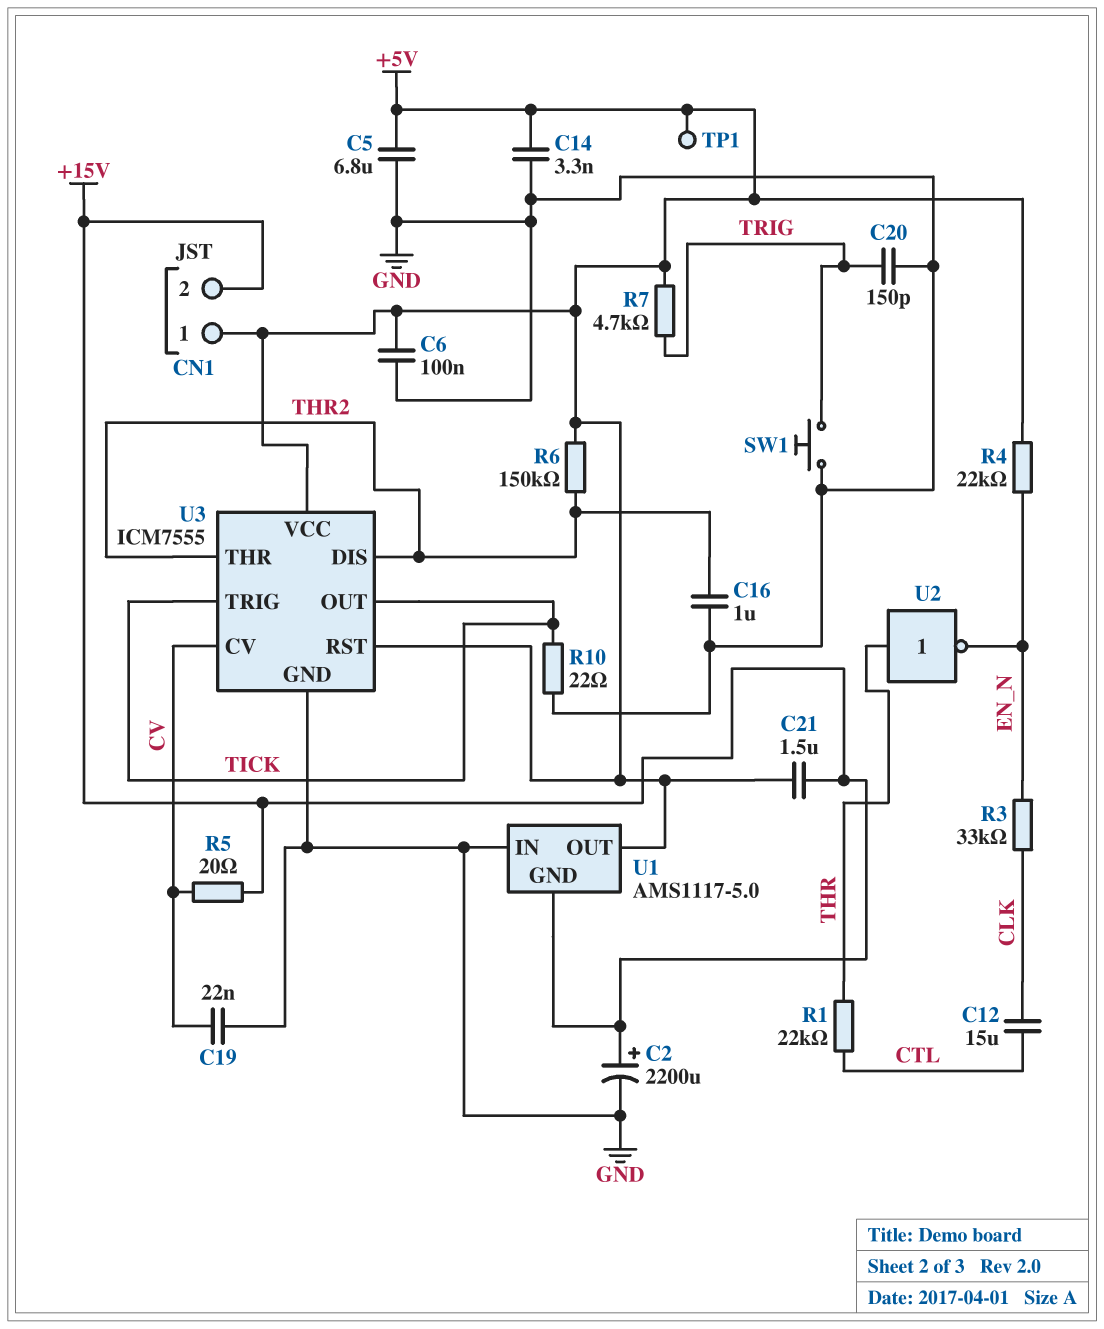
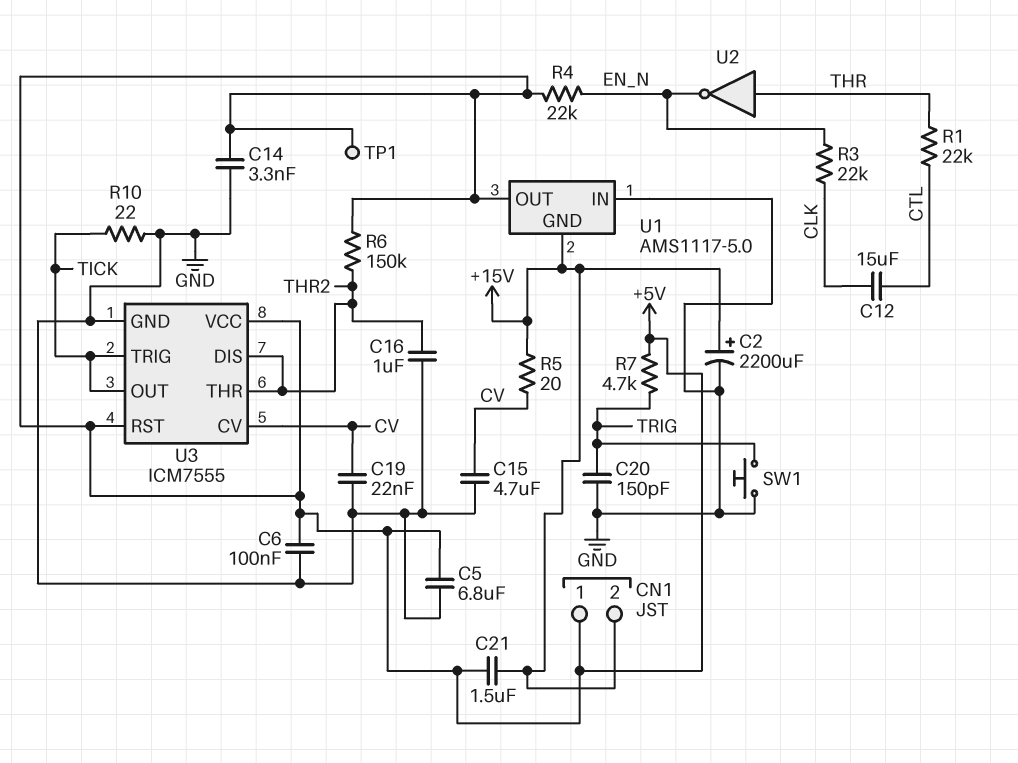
C15: none -> 4.7uF (CV, GND)
R3: 33k (CLK, EN_N) -> 22k (CLK, EN_N)

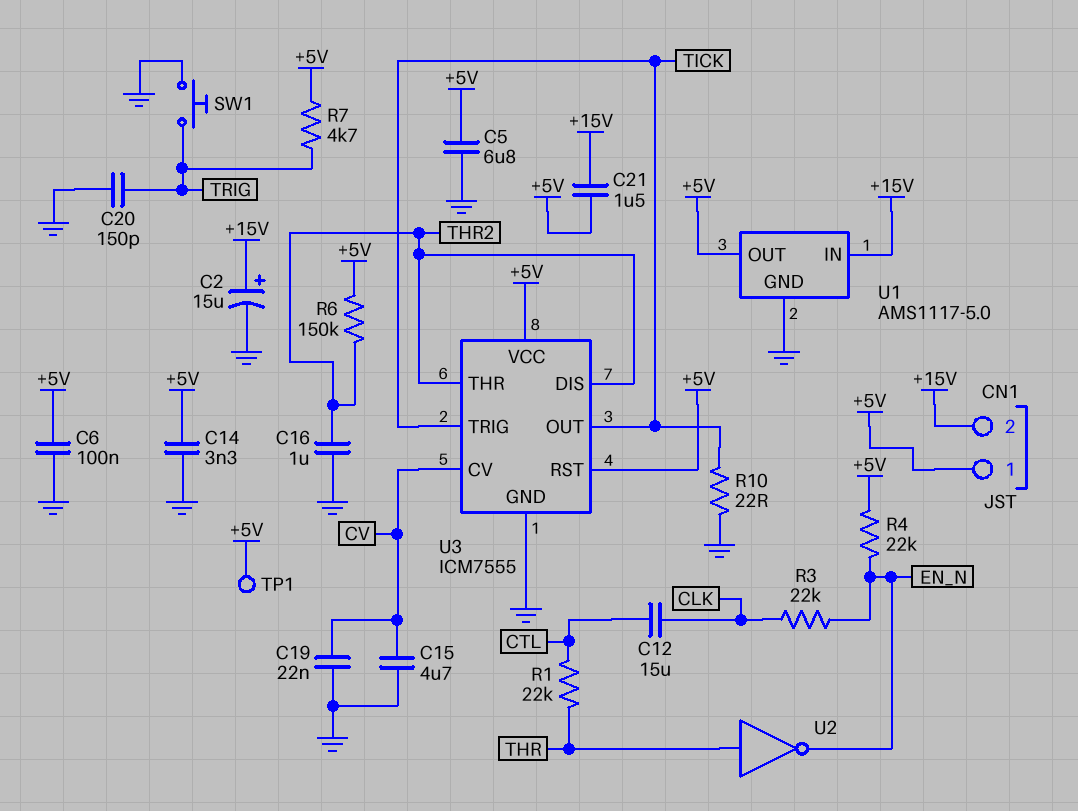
C2: 2200uF (plus +15V, minus GND) -> 15uF (plus +15V, minus GND)
R5: 20 (+15V, CV) -> none
U1 pin GND: +15V -> GND
U1 pin IN: GND -> +15V

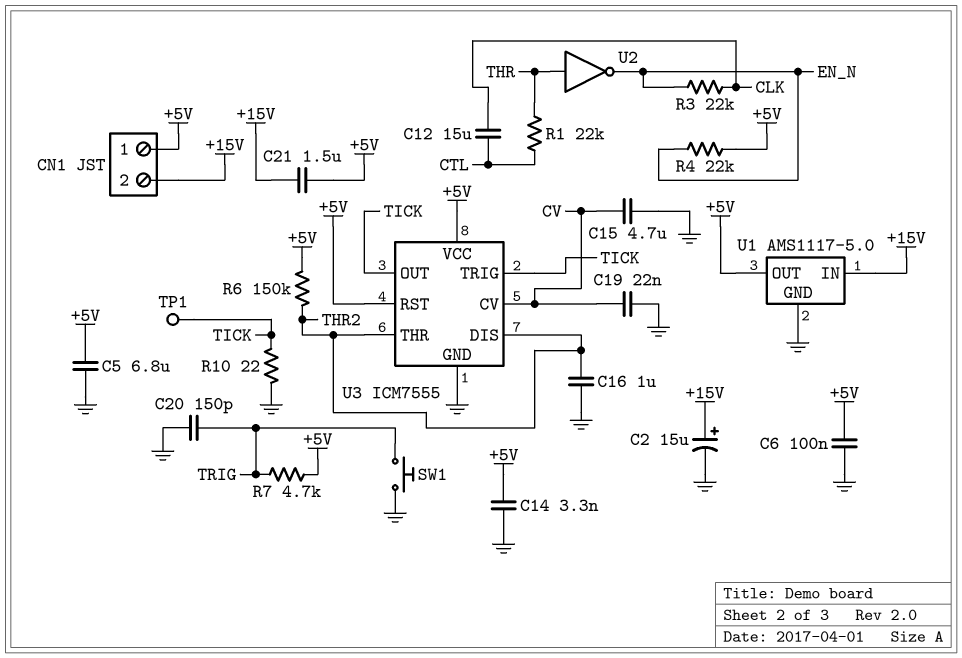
TP1: test point (+5V) -> test point (TICK)

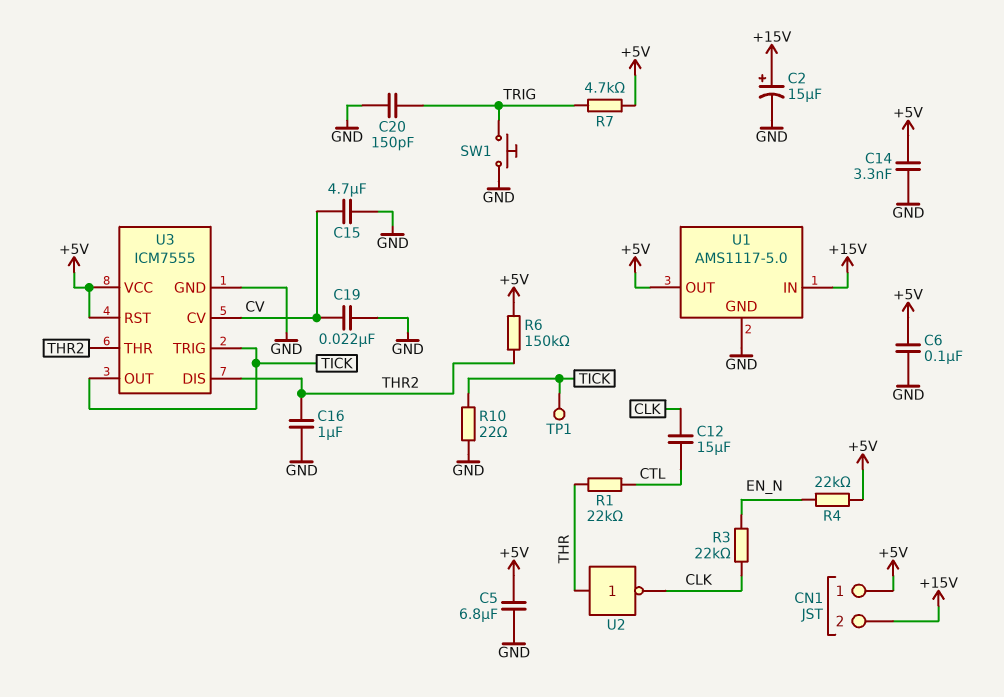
C21: 1.5uF (+5V, +15V) -> none
U2: NOT (in THR, out EN_N) -> NOT (in THR, out CLK)

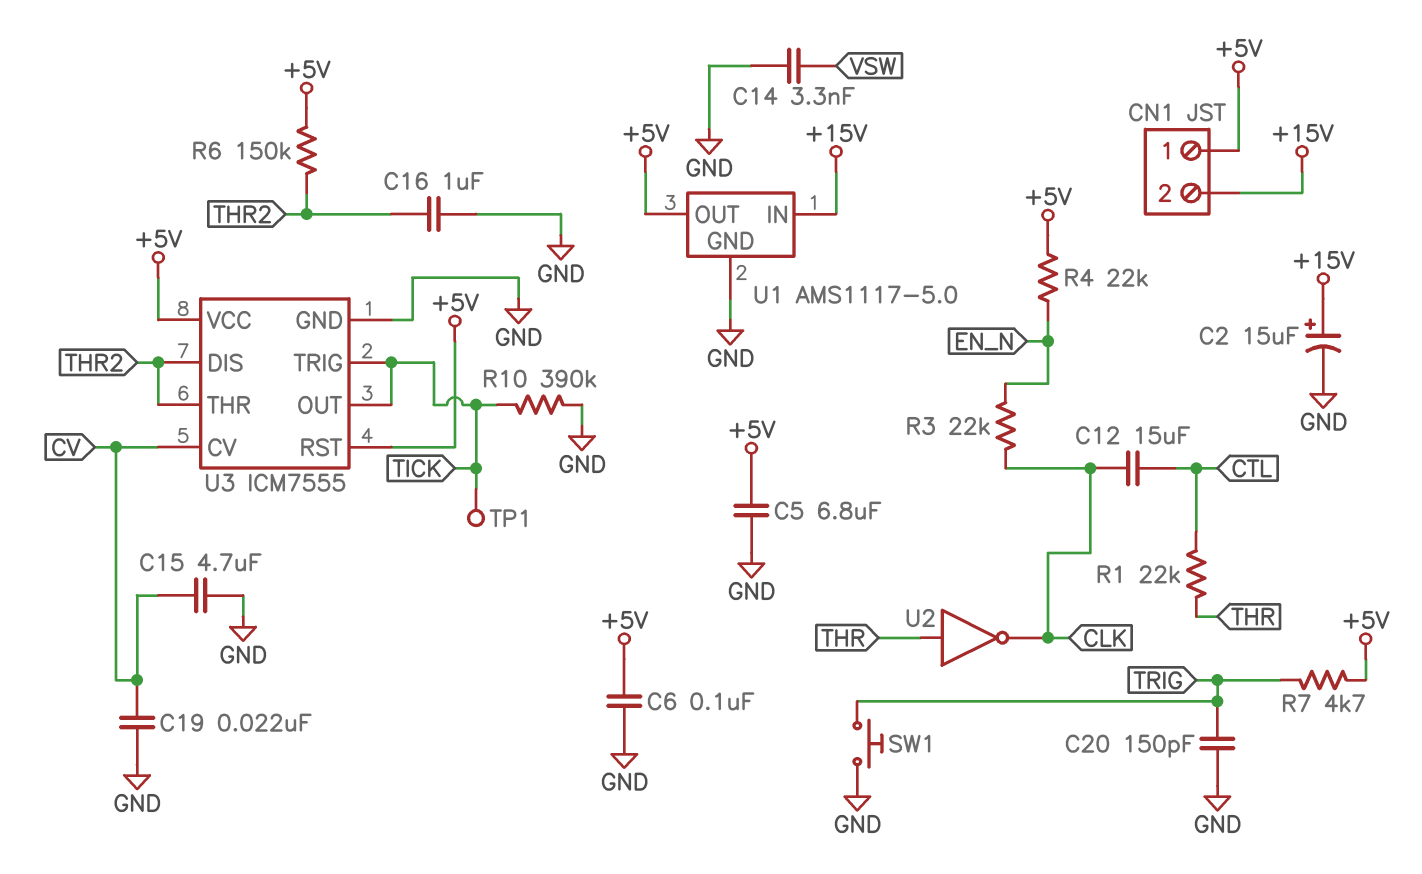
C14: 3.3nF (+5V, GND) -> 3.3nF (GND, VSW)
R10: 22 (GND, TICK) -> 390k (GND, TICK)

